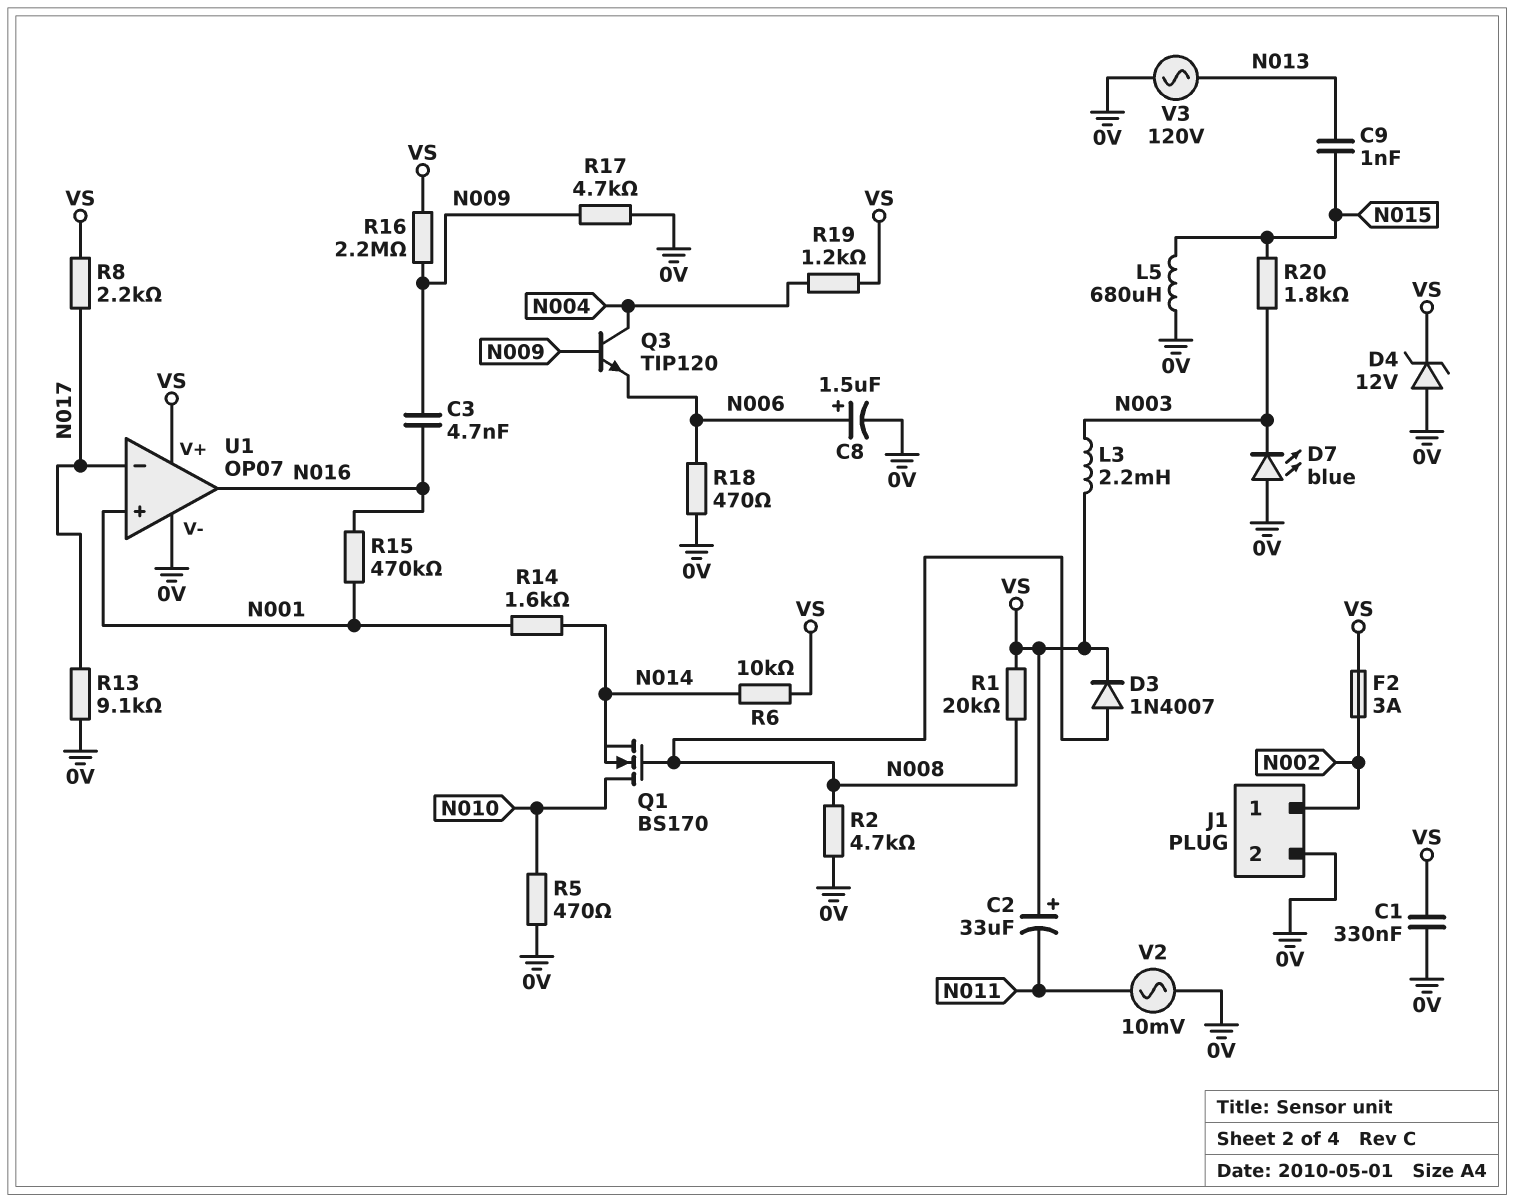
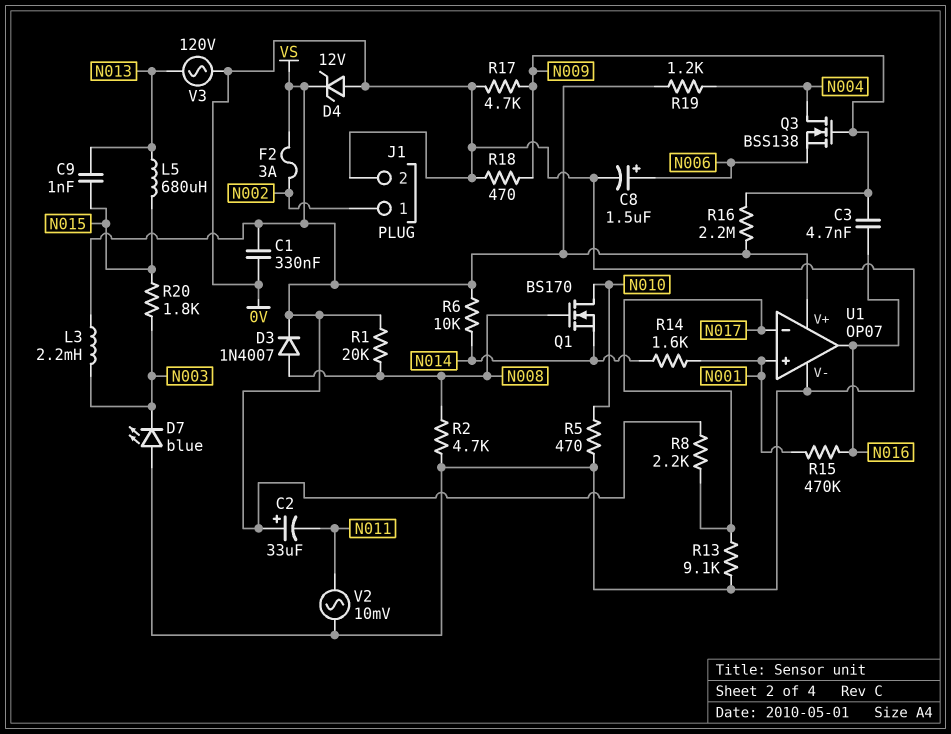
L5: 680uH (0V, N015) -> 680uH (N013, N015)
Q3: NPN TIP120 (B N009, C N004, E N006) -> NMOS BSS138 (G N009, D N004, S N006)
R18: 470 (0V, N006) -> 470 (0V, N009)

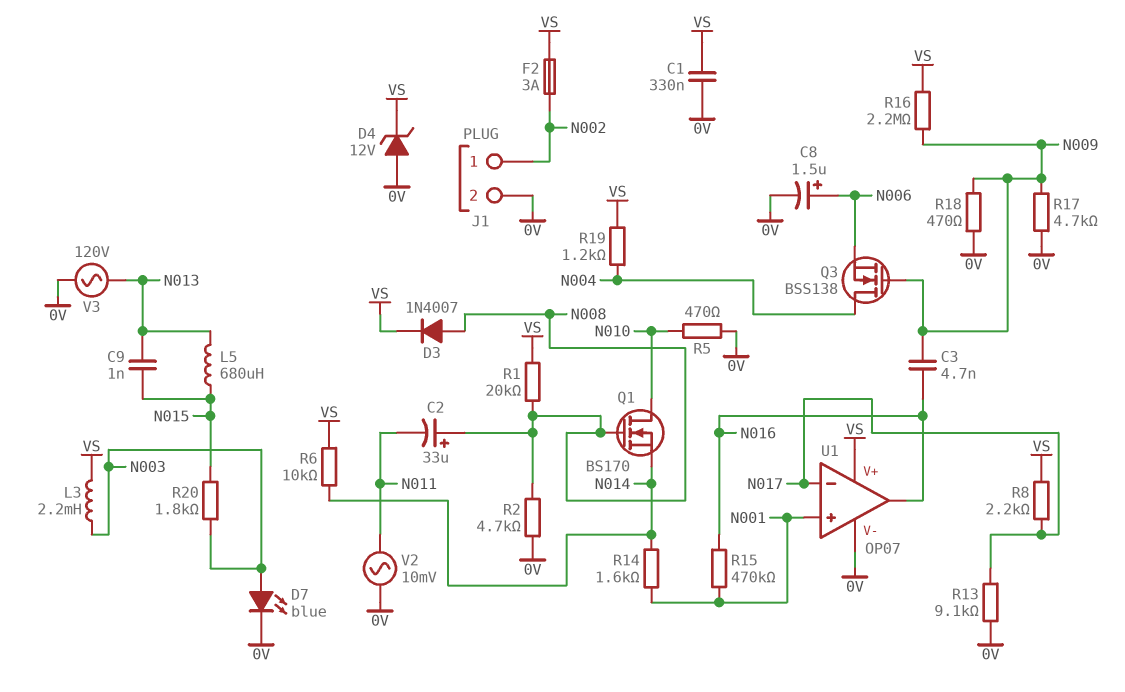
C2: 33uF (plus VS, minus N011) -> 33uF (plus N008, minus N011)
D7: LED blue (A 0V, K N003) -> LED blue (A N003, K 0V)

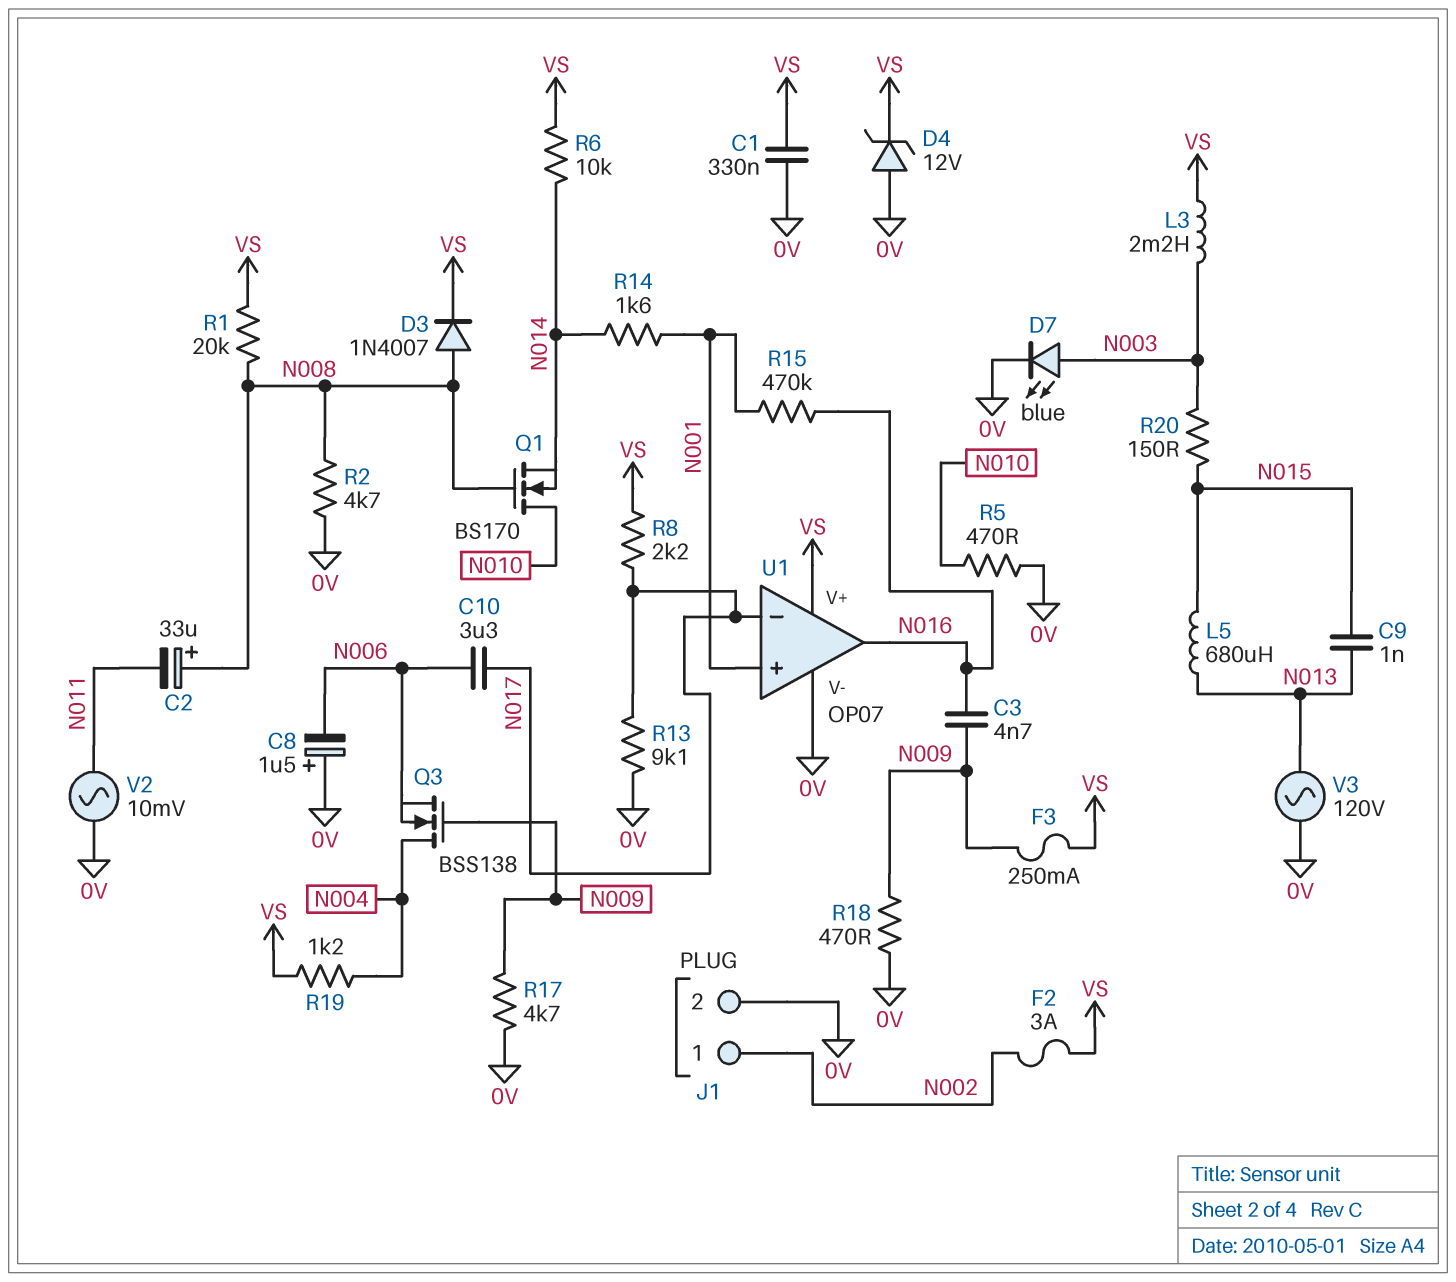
C8: 1.5uF (plus N006, minus 0V) -> 1.5uF (plus 0V, minus N006)
C10: none -> 3.3uF (N006, N017)
F3: none -> 250mA (N009, VS)
R16: 2.2M (N009, VS) -> none
R20: 1.8k (N003, N015) -> 150 (N003, N015)

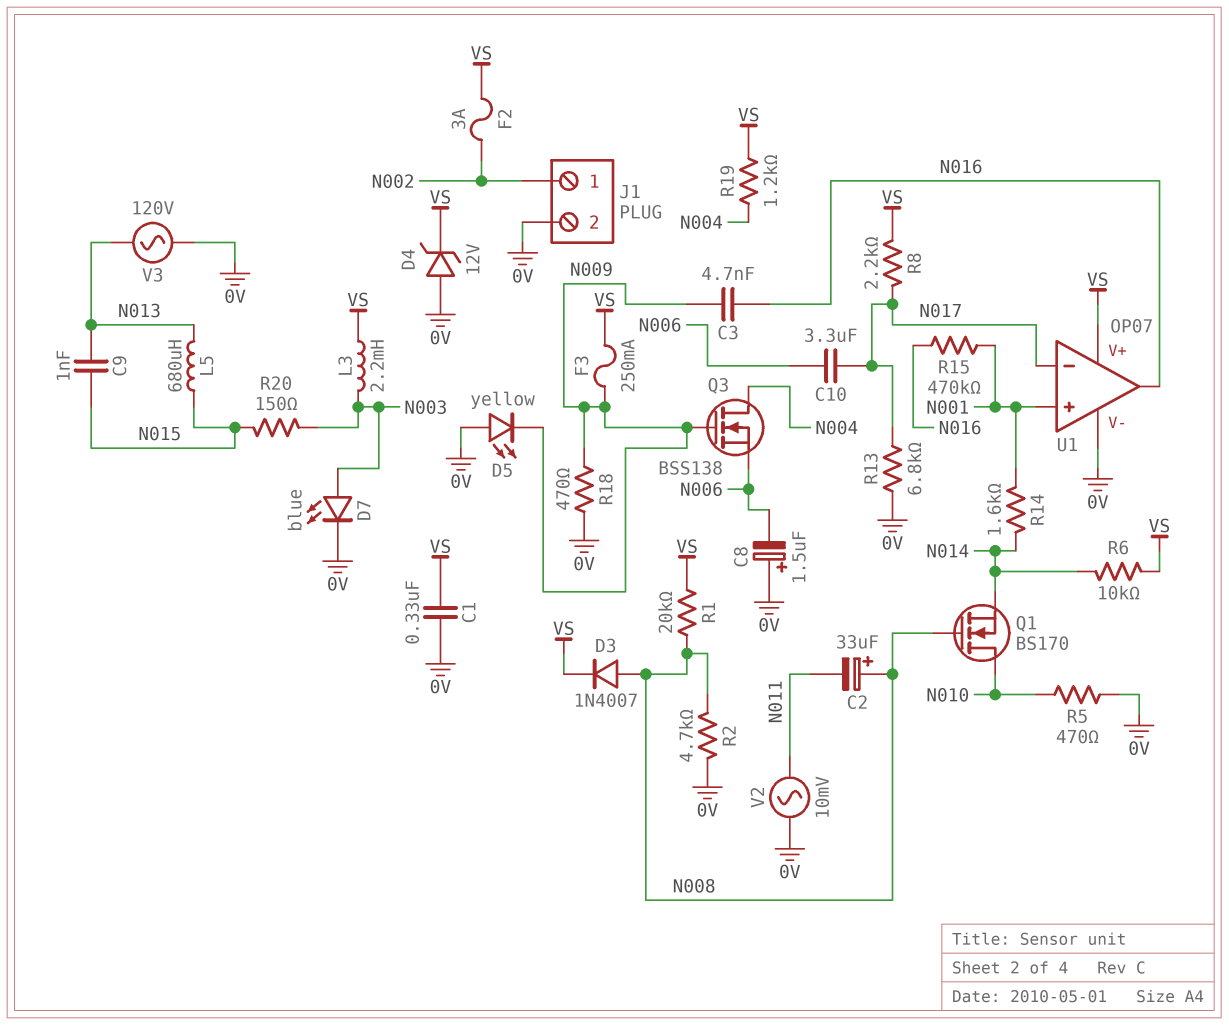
D5: none -> LED yellow (A 0V, K N009)
R13: 9.1k (0V, N017) -> 6.8k (0V, N017)
R17: 4.7k (0V, N009) -> none

